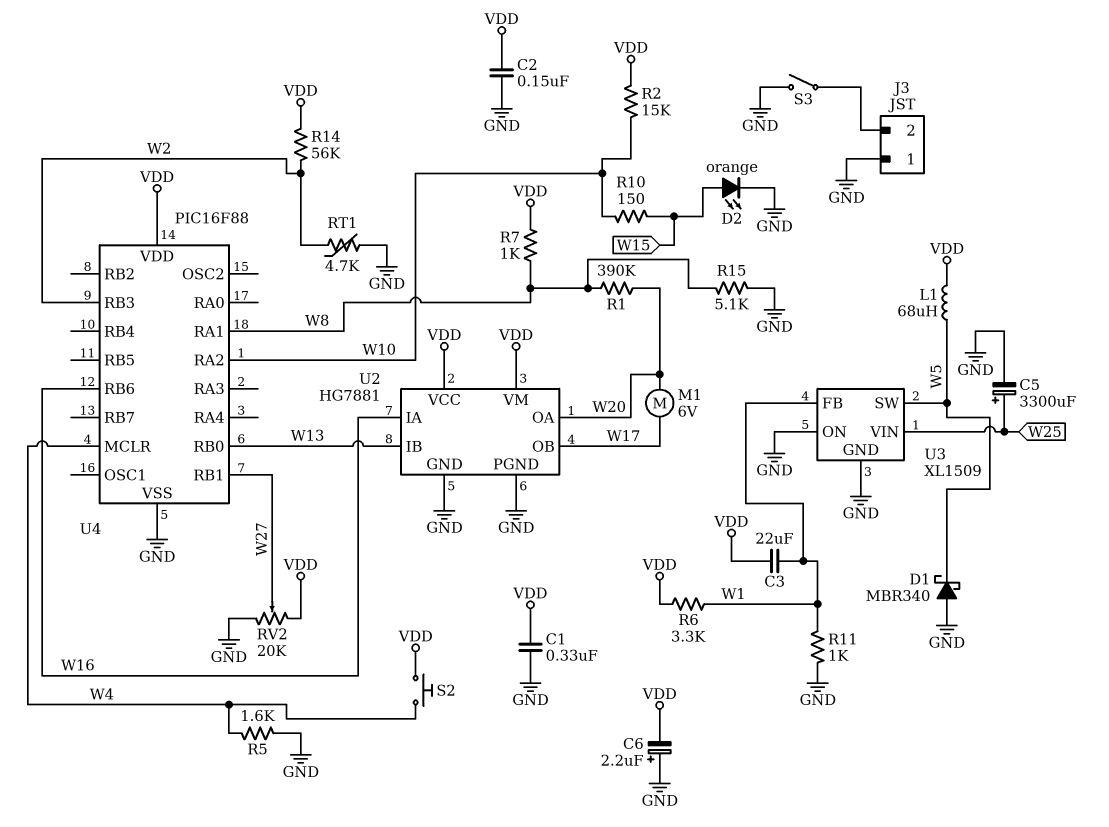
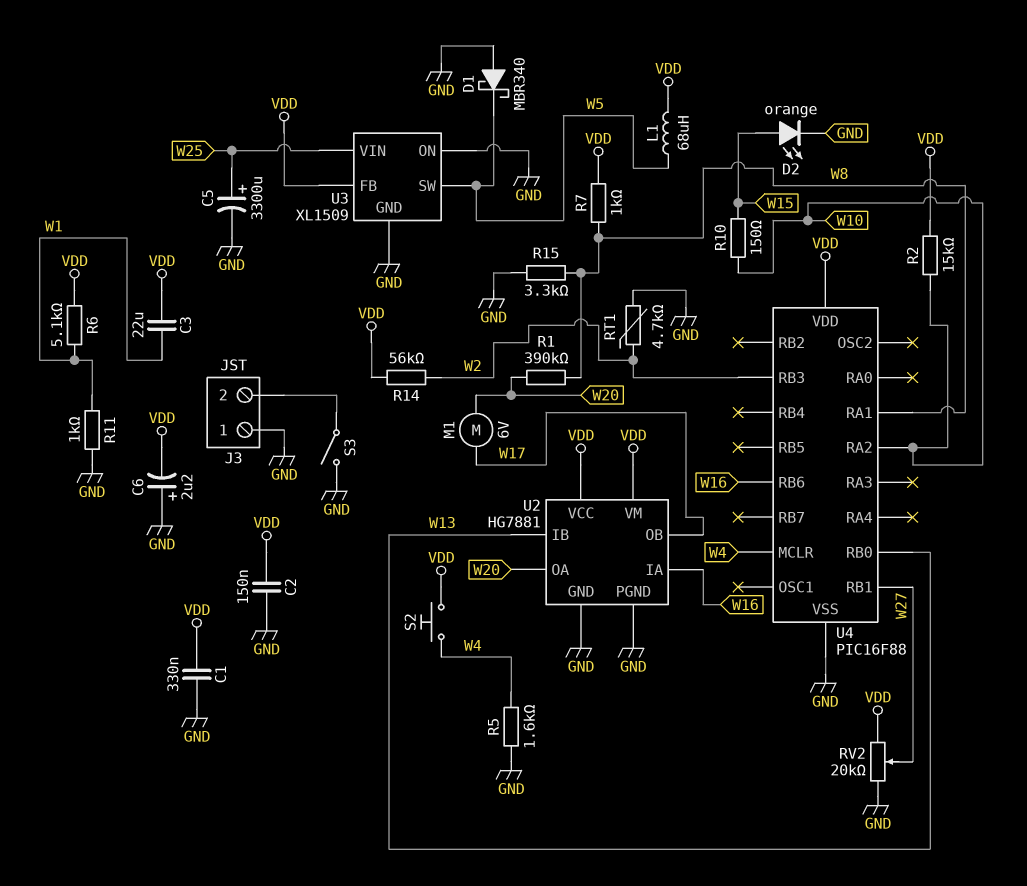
R6: 3.3k (VDD, W1) -> 5.1k (VDD, W1)
R15: 5.1k (GND, W8) -> 3.3k (GND, W8)
U3 pin FB: W1 -> VDD

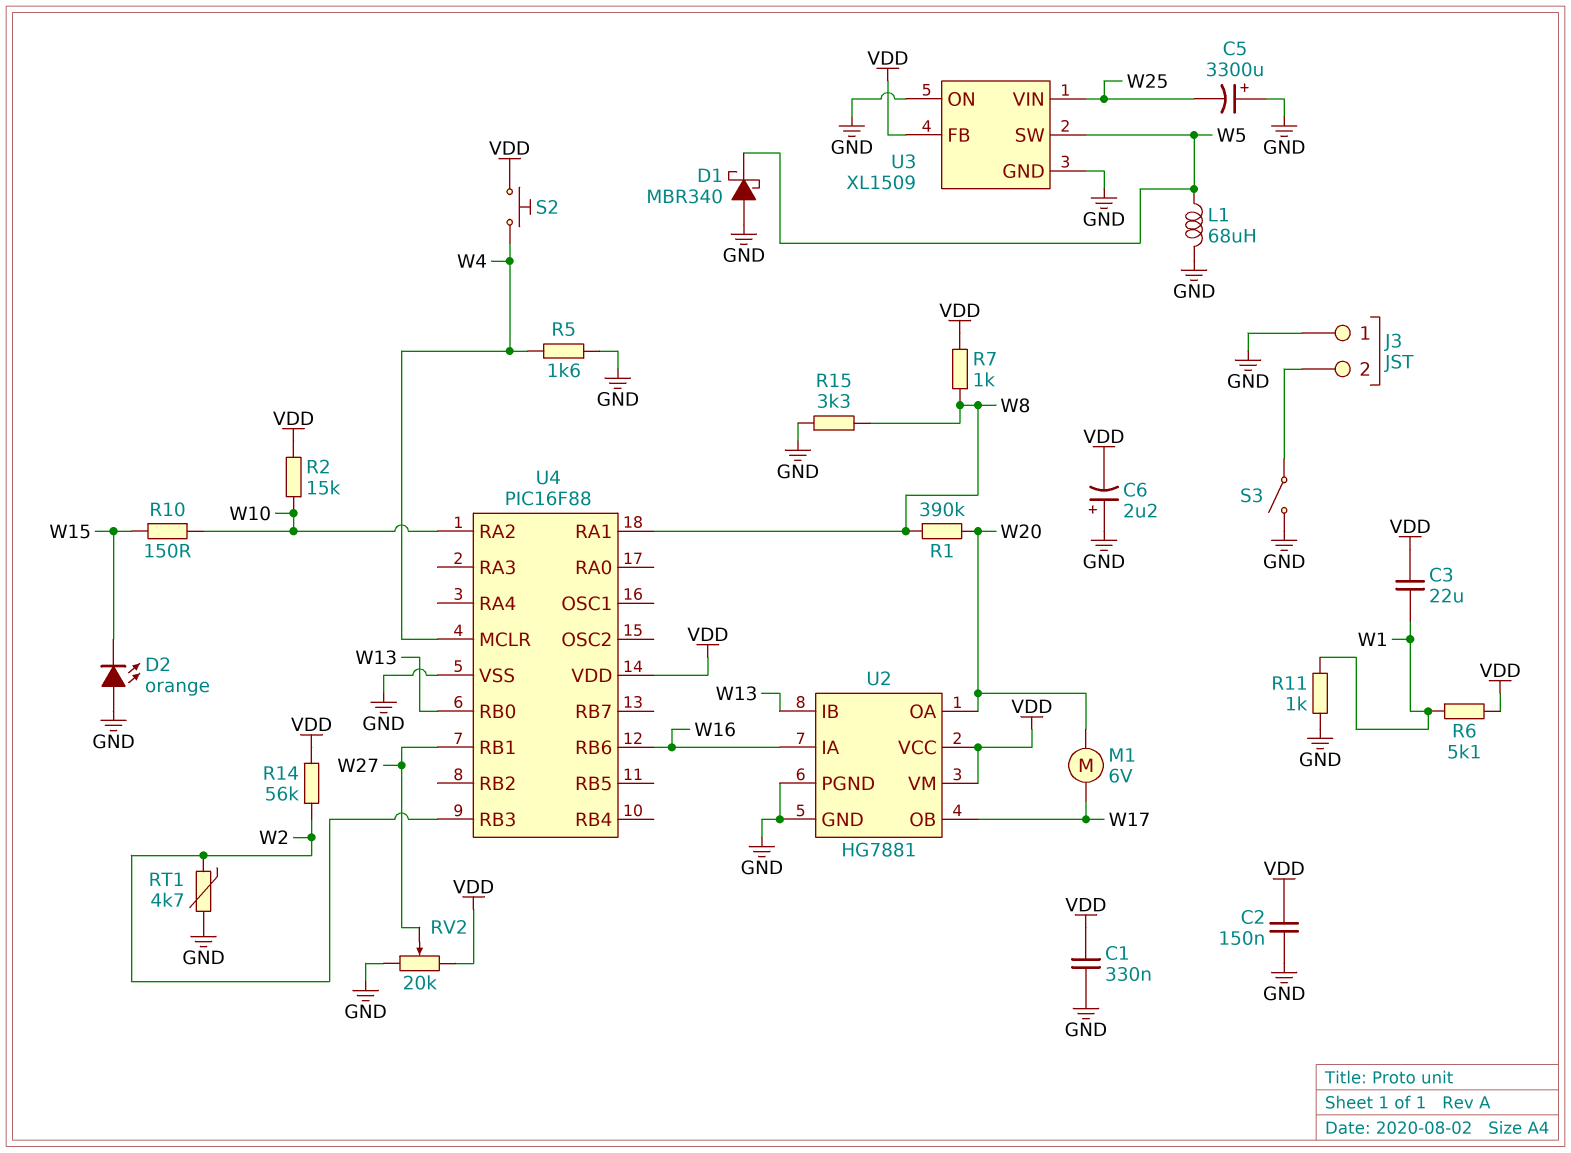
C5: 3300uF (plus W25, minus GND) -> 3300uF (plus GND, minus W25)
D2: LED orange (A W15, K GND) -> LED orange (A GND, K W15)
L1: 68uH (VDD, W5) -> 68uH (GND, W5)

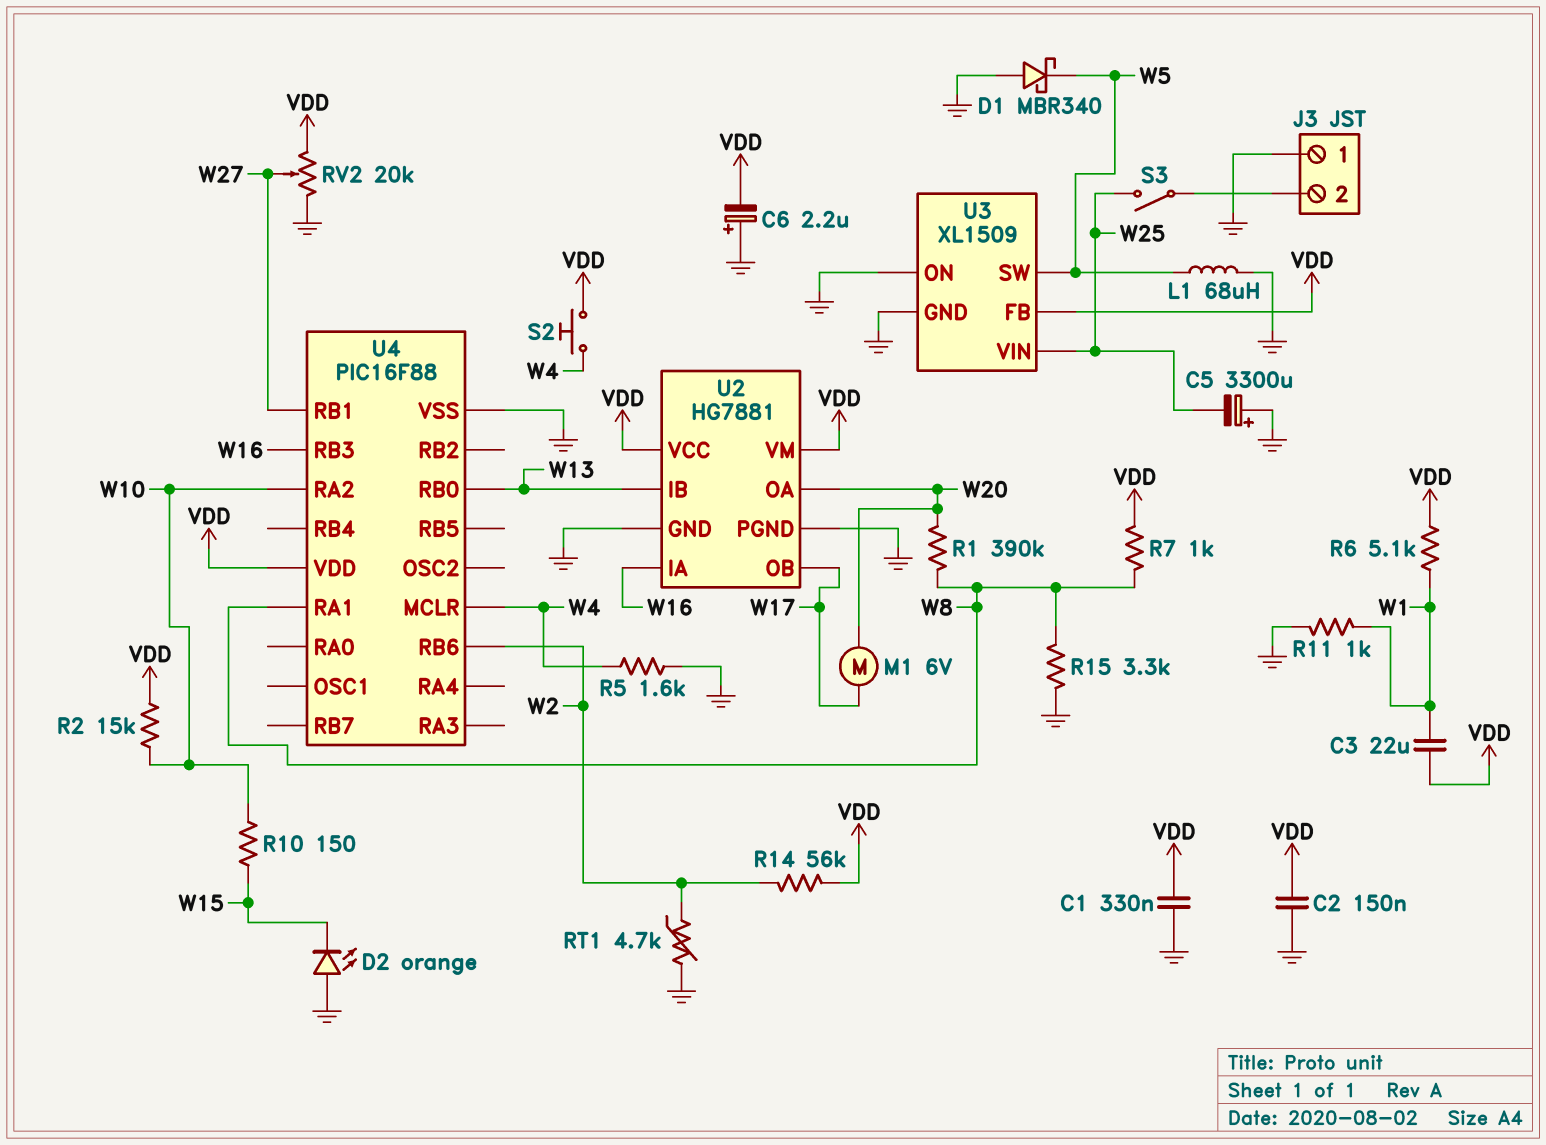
S3: switch (GND, J3/2) -> switch (J3/2, W25)
U4 pin RB3: W2 -> W16
U4 pin RB6: W16 -> W2

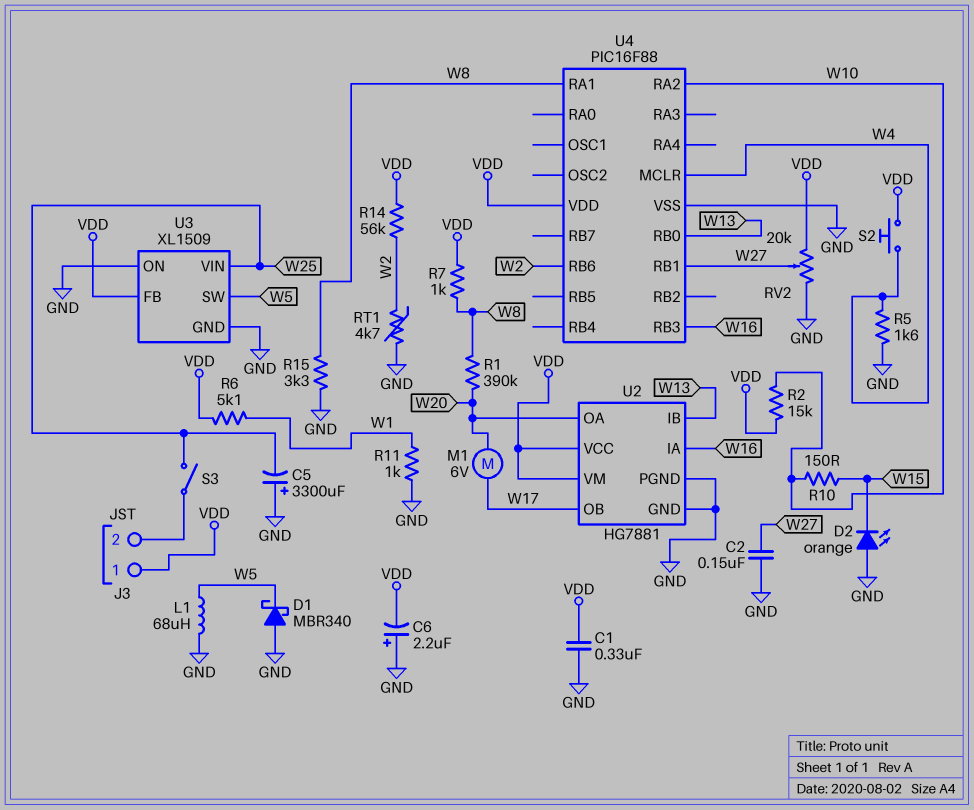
C2: 150nF (GND, VDD) -> 150nF (GND, W27)
C3: 22uF (VDD, W1) -> none
J3 pin 1: GND -> VDD

